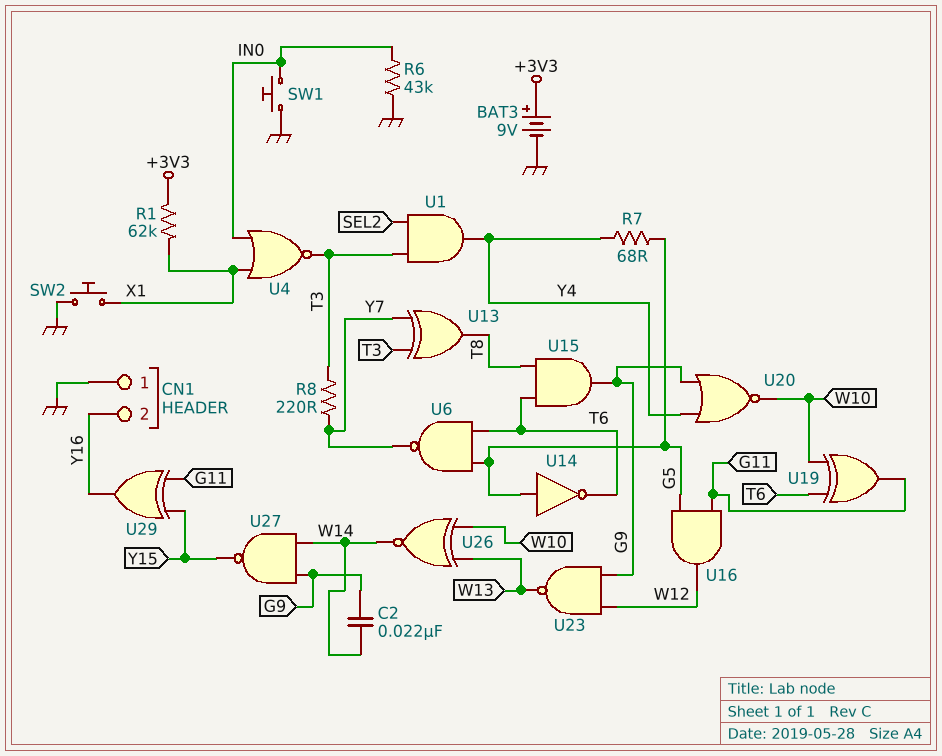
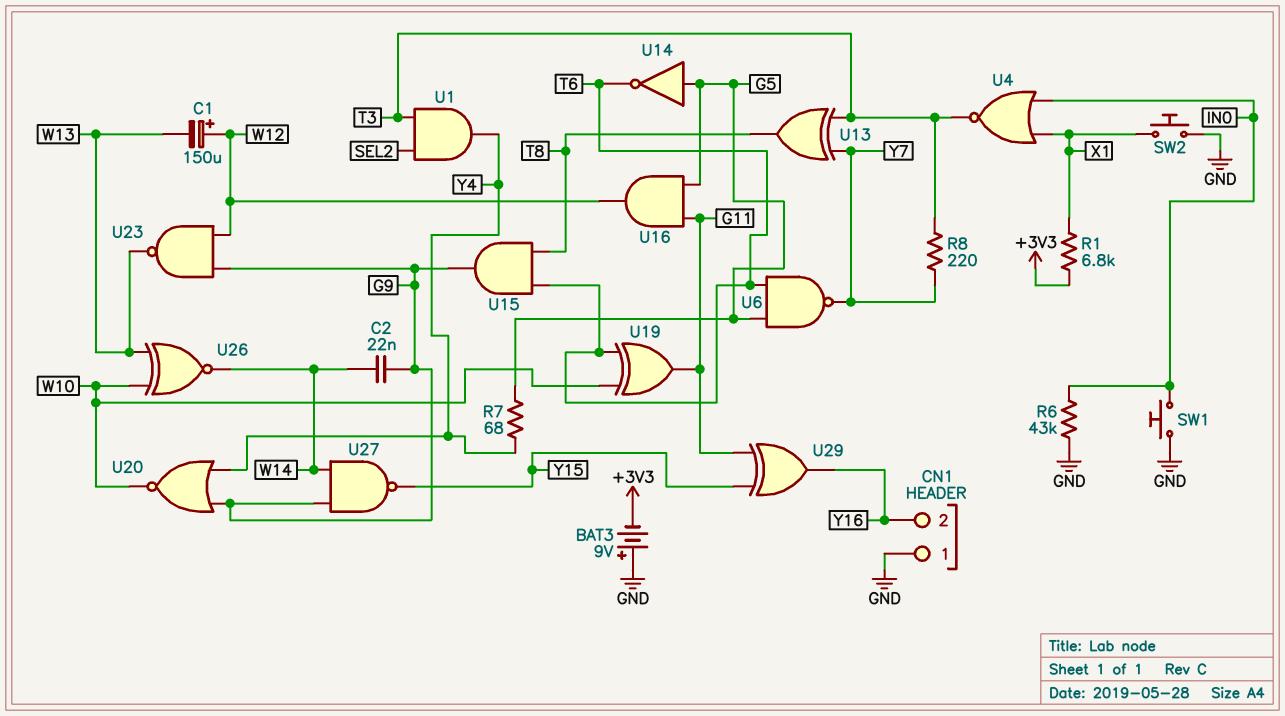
BAT3: 9V (plus +3V3, minus GND) -> 9V (plus GND, minus +3V3)
C1: none -> 150uF (plus W12, minus W13)
R1: 62k (+3V3, X1) -> 6.8k (+3V3, X1)

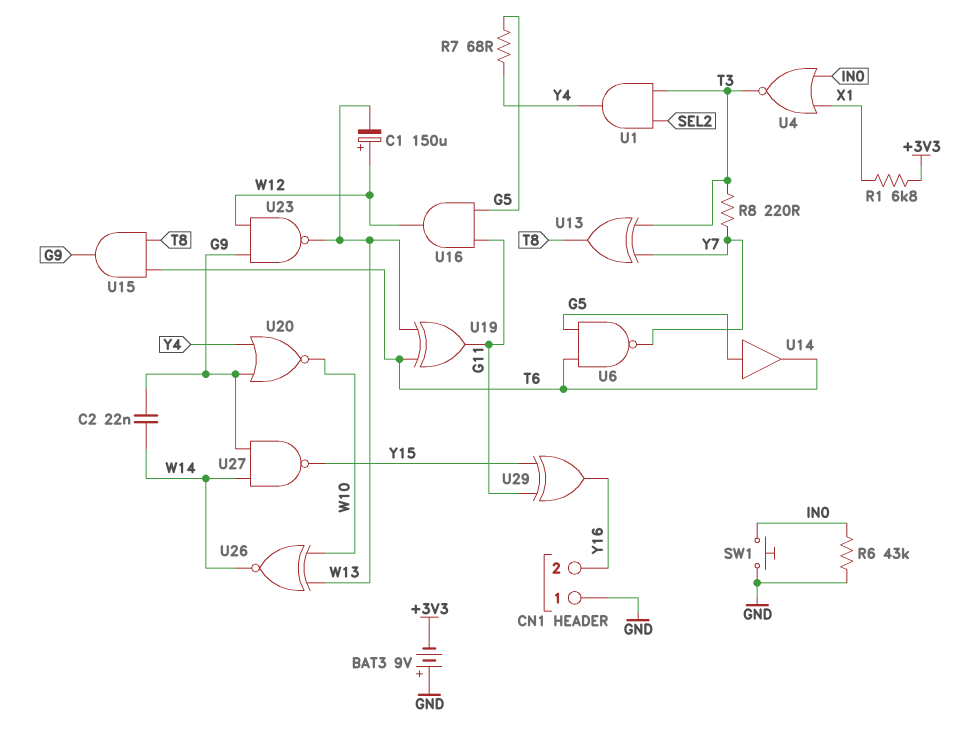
SW2: button (GND, X1) -> none
U14: NOT (in G5, out T6) -> buffer (in G5, out T6)
U19: XOR (in T6, in W10, out G11) -> XOR (in T6, in W13, out G11)

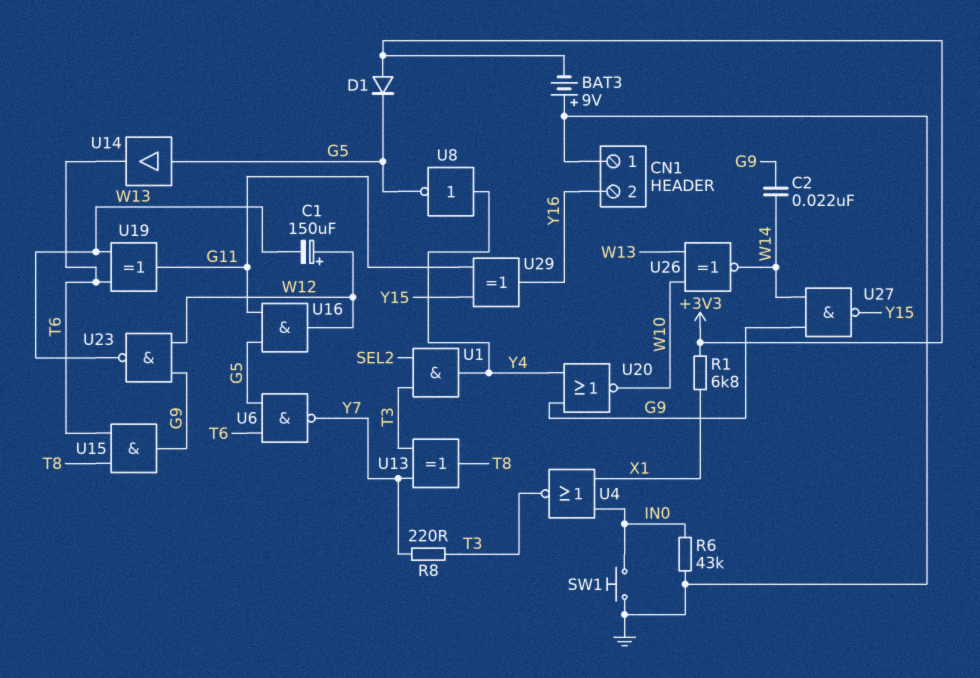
D1: none -> diode (A +3V3, K G5)
R7: 68 (G5, Y4) -> none
U8: none -> NOT (in Y4, out G5)

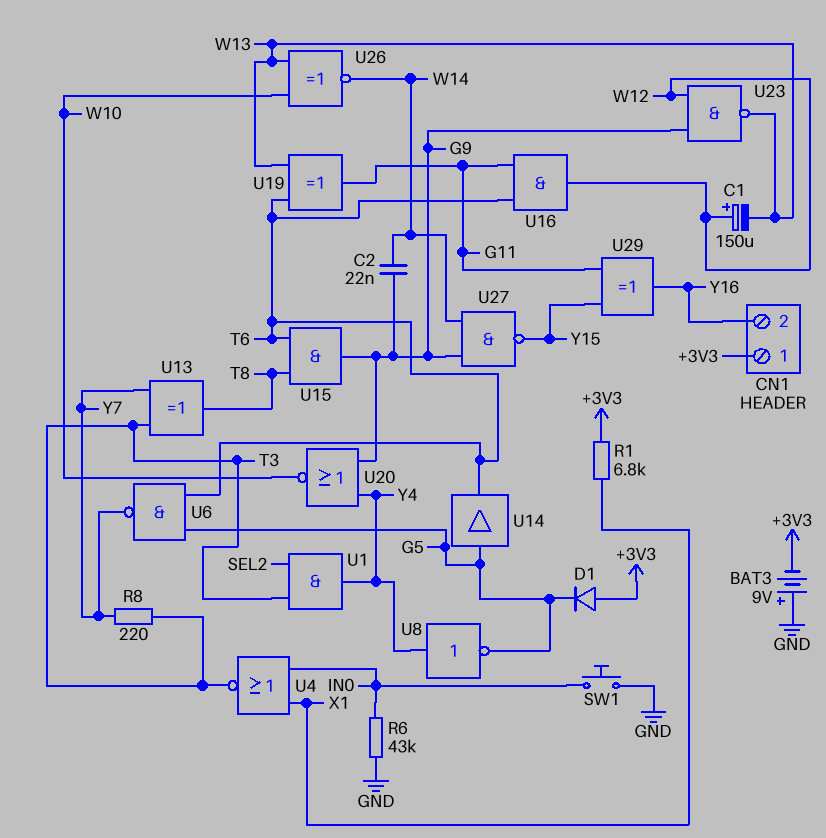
CN1 pin 1: GND -> +3V3
U16: AND (in G5, in G11, out W12) -> AND (in G11, in T6, out W12)

